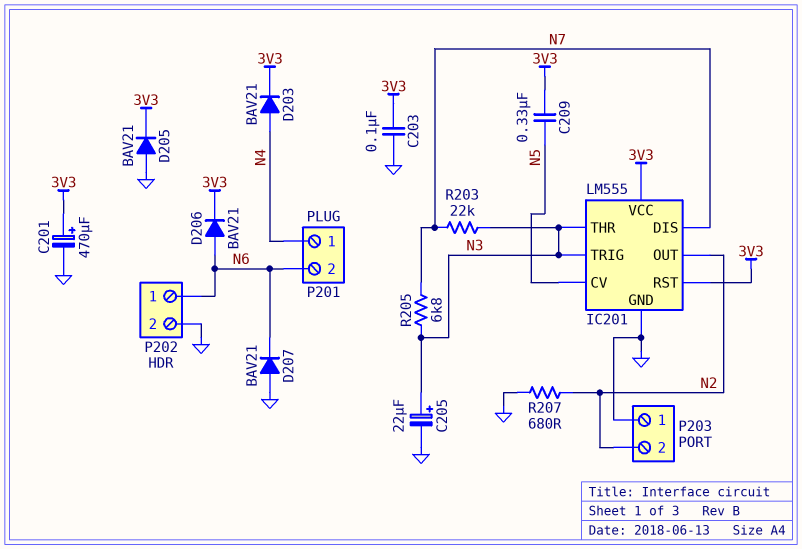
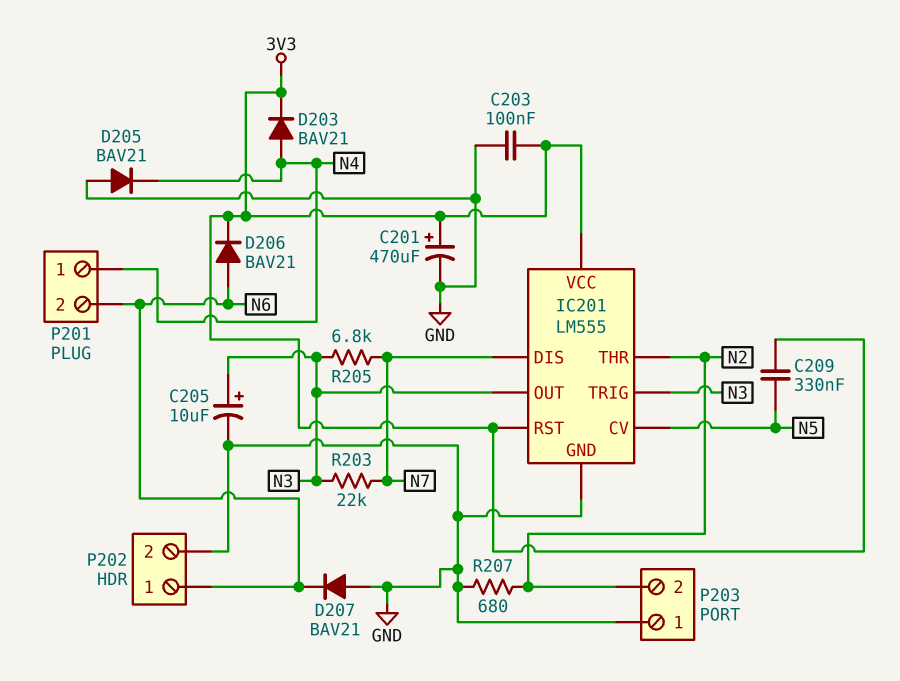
C205: 22uF (plus N3, minus GND) -> 10uF (plus N3, minus GND)
D205: diode BAV21 (A GND, K 3V3) -> diode BAV21 (A GND, K N4)
IC201 pin OUT: N2 -> N3
IC201 pin THR: N3 -> N2

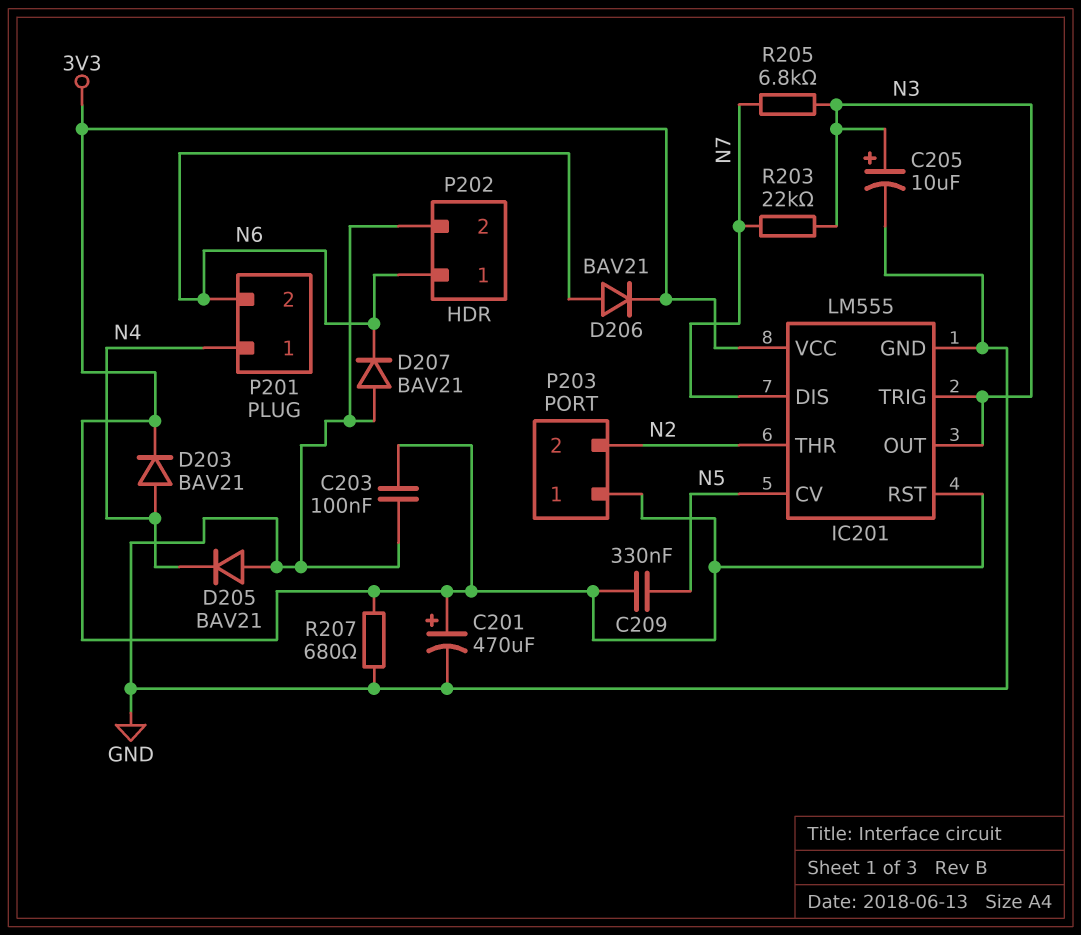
P203 pin 1: GND -> 3V3
R207: 680 (GND, N2) -> 680 (3V3, GND)

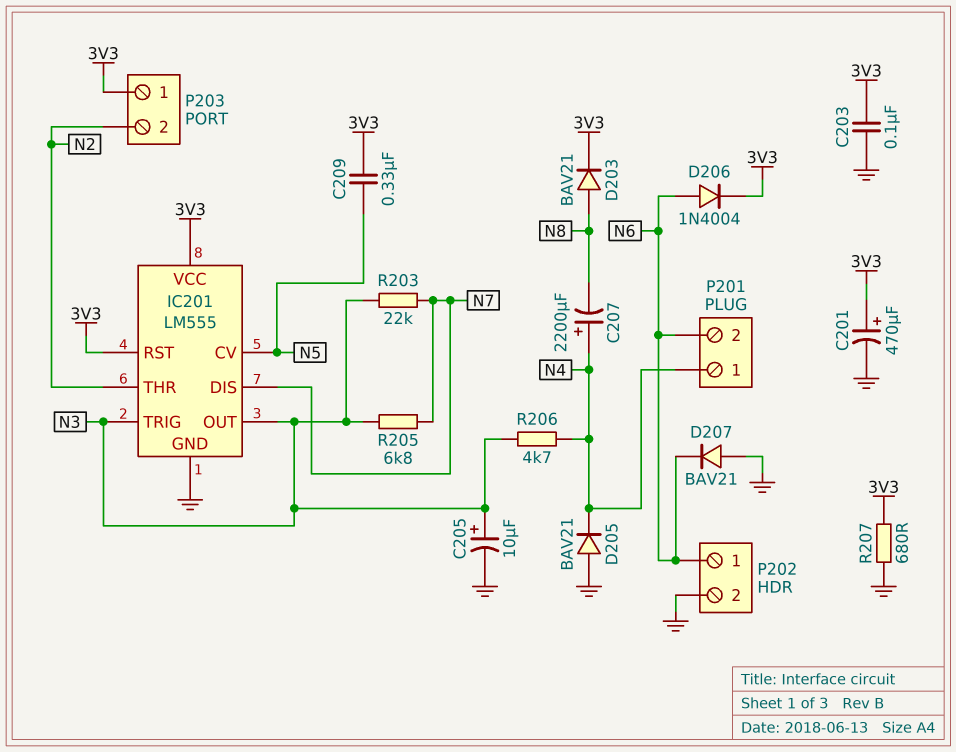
C207: none -> 2200uF (plus N4, minus N8)
D203: diode BAV21 (A N4, K 3V3) -> diode BAV21 (A N8, K 3V3)
D206: diode BAV21 (A N6, K 3V3) -> diode 1N4004 (A N6, K 3V3)
R206: none -> 4.7k (N3, N4)

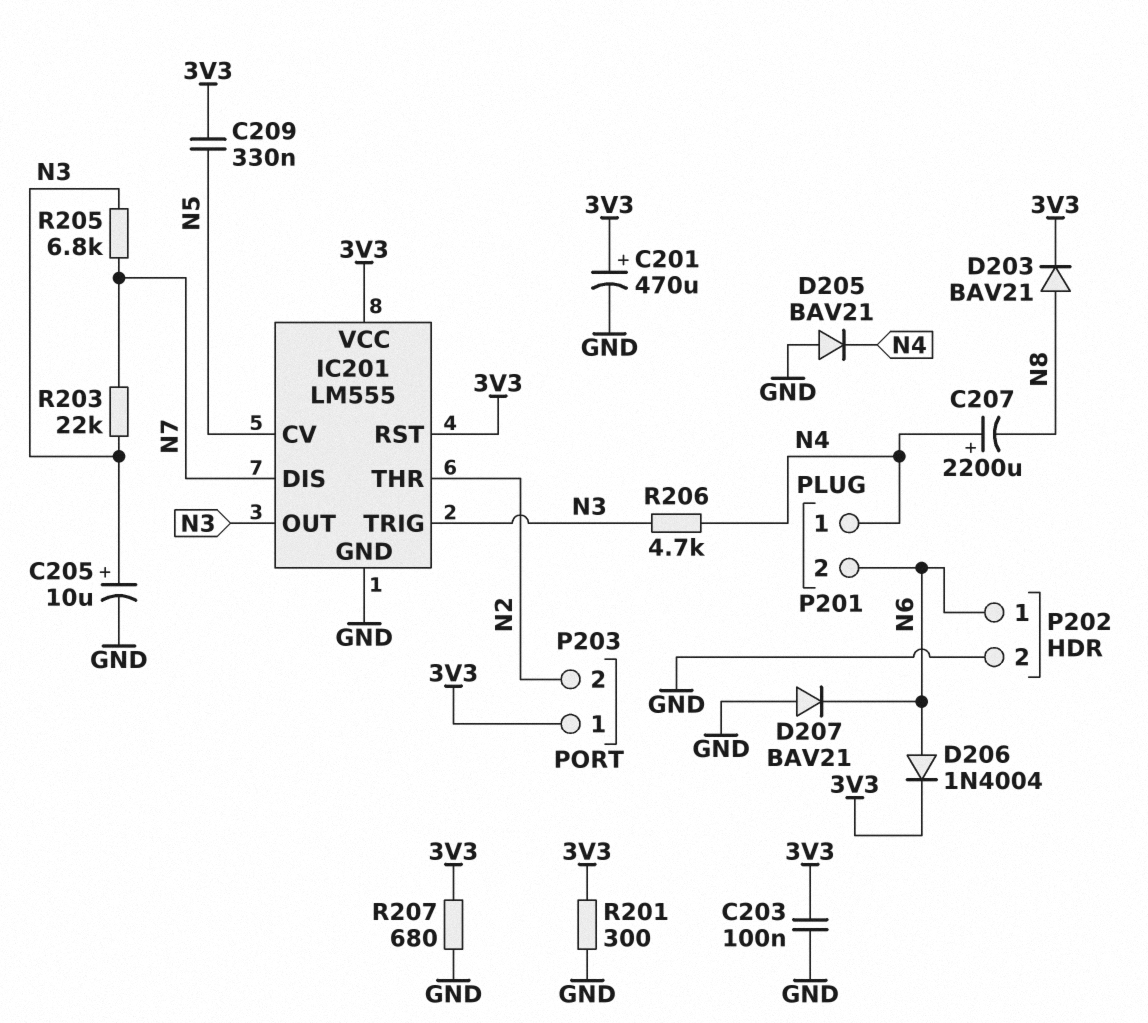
R201: none -> 300 (3V3, GND)

